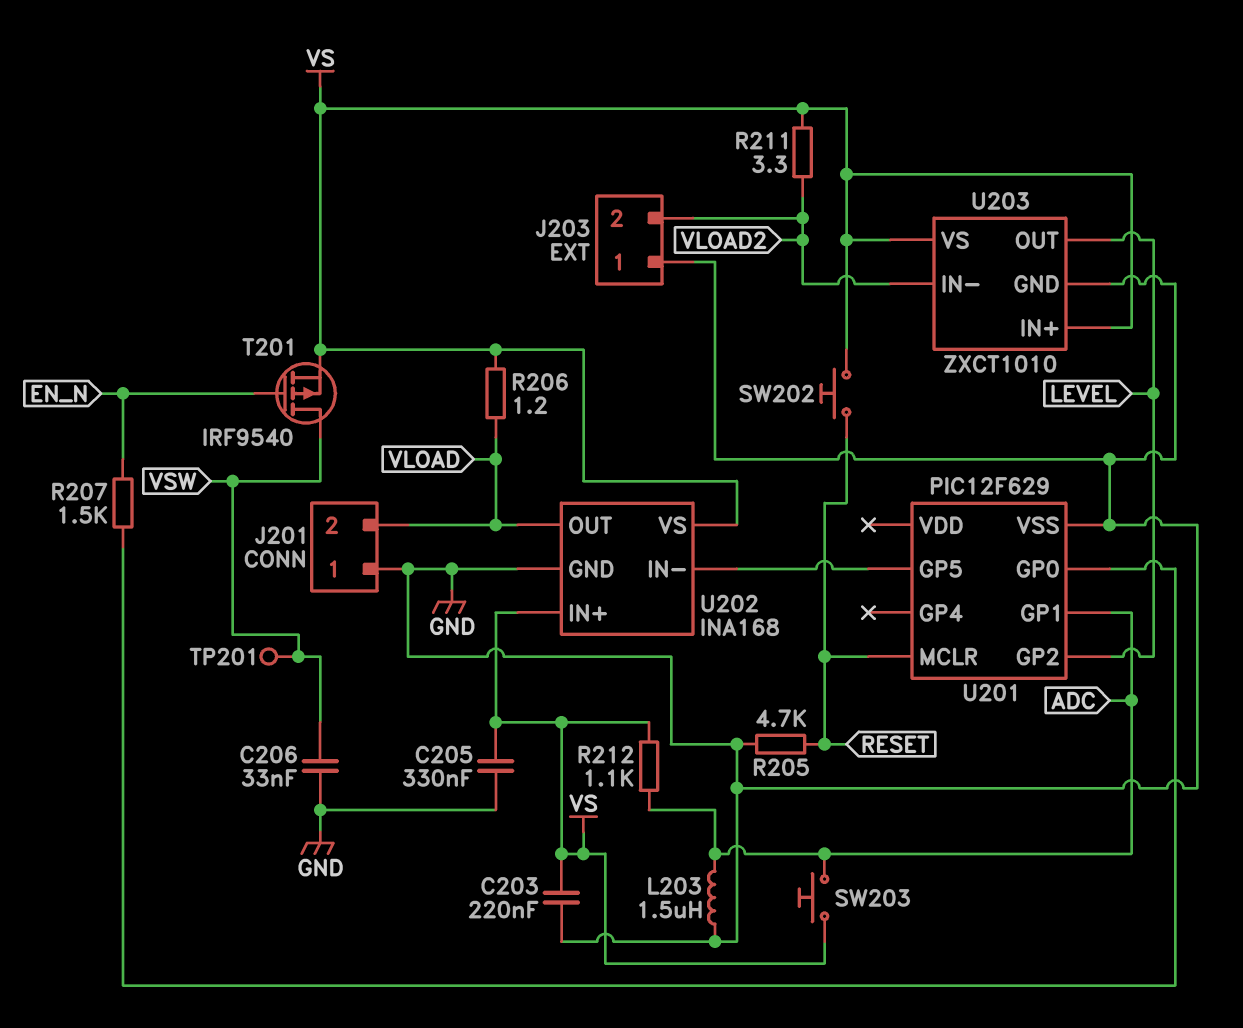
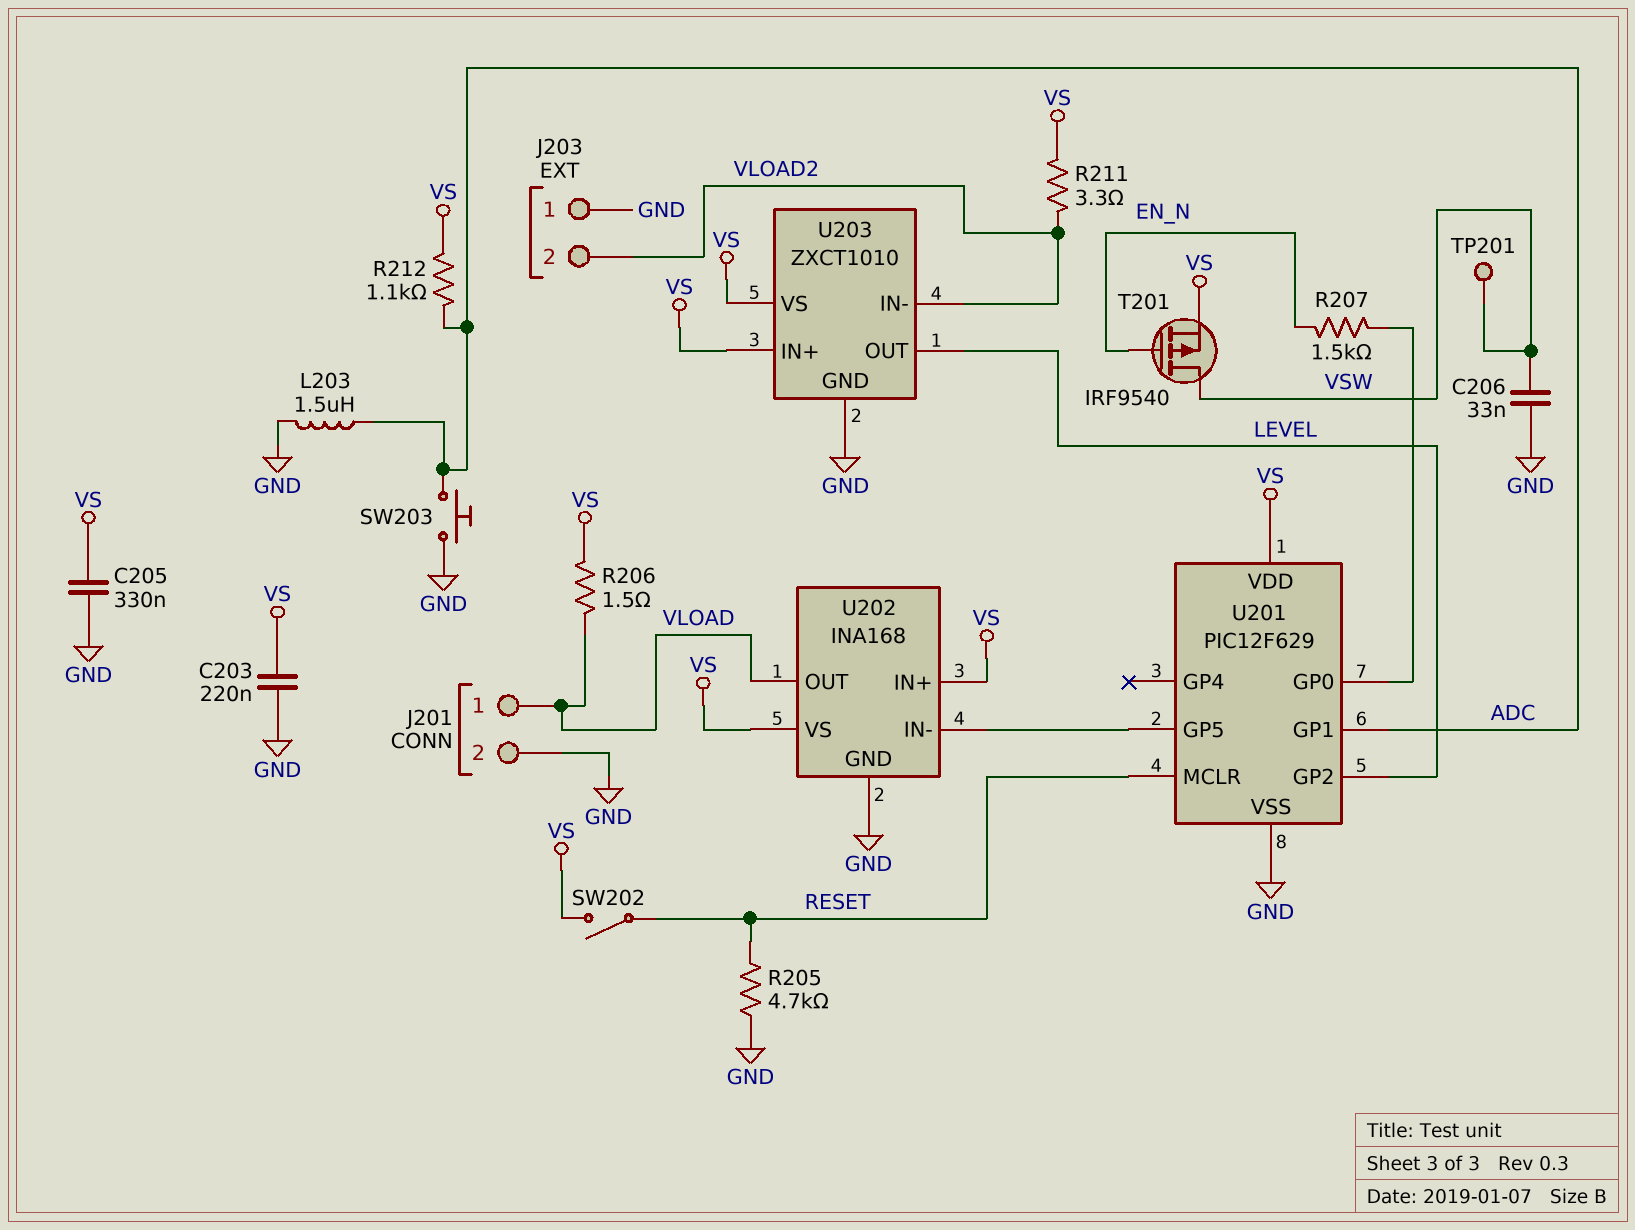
J201 pin 1: GND -> VLOAD
J201 pin 2: VLOAD -> GND
R206: 1.2 (VLOAD, VS) -> 1.5 (VLOAD, VS)
SW202: button (RESET, VS) -> switch (RESET, VS)
SW203: button (ADC, VS) -> button (ADC, GND)
U201 pin VDD: none -> VS

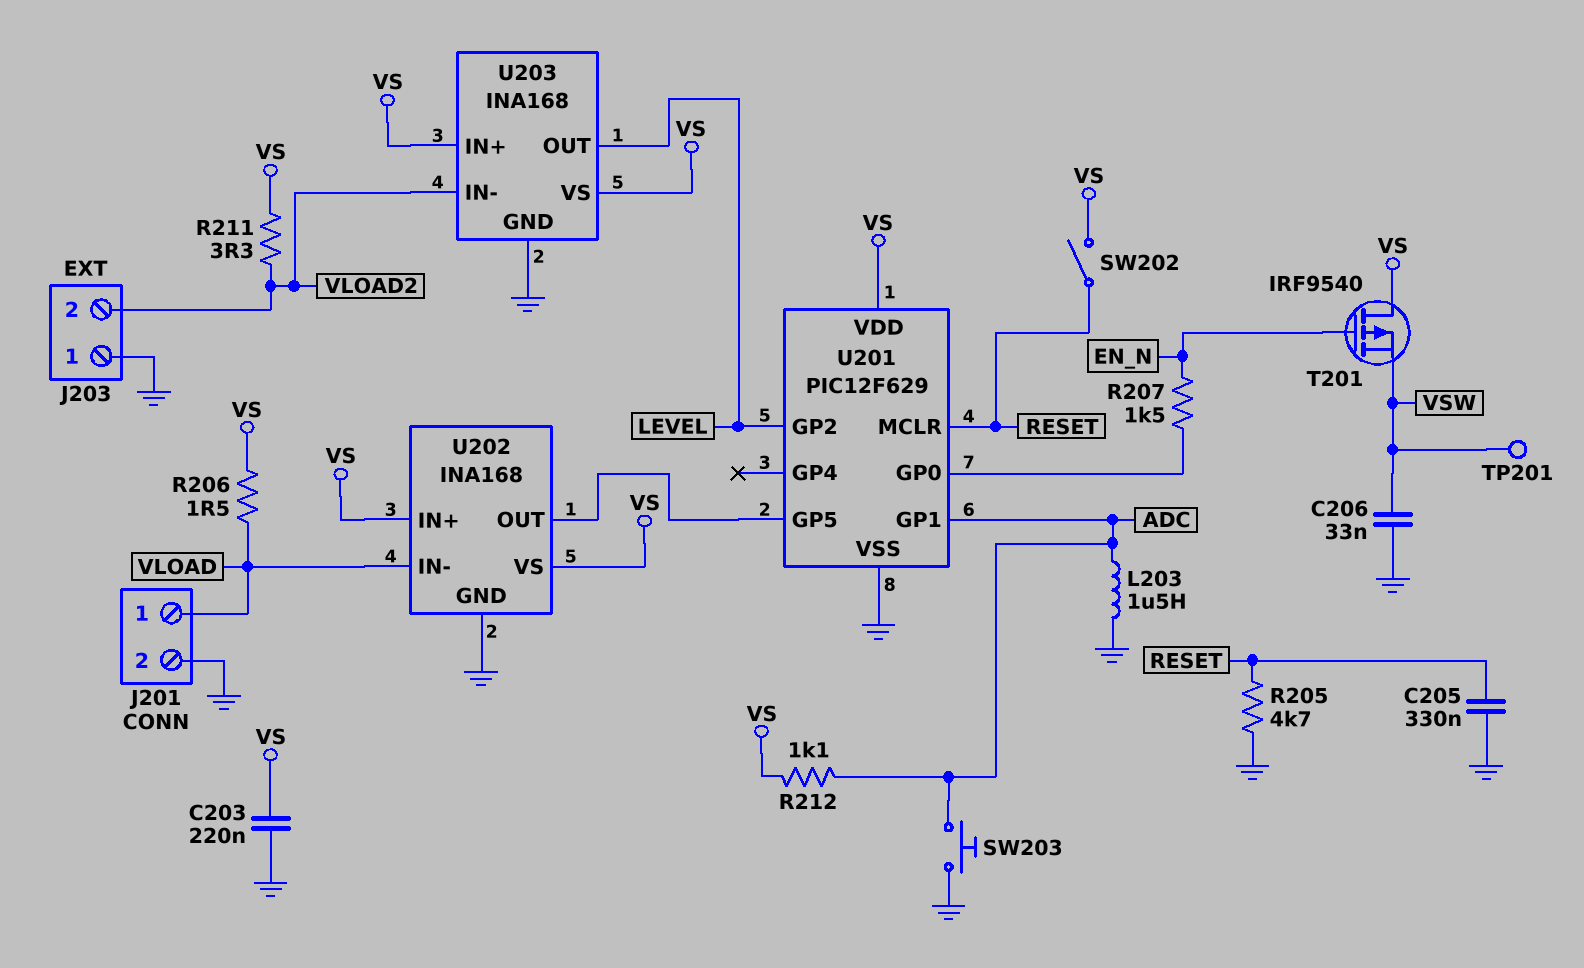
C205: 330nF (GND, VS) -> 330nF (GND, RESET)
T201: PMOS IRF9540 (G EN_N, D VSW, S VS) -> PMOS IRF9540 (G EN_N, D VS, S VSW)
U202 pin IN-: U201/GP5 -> VLOAD
U202 pin OUT: VLOAD -> U201/GP5
U203: ZXCT1010 -> INA168

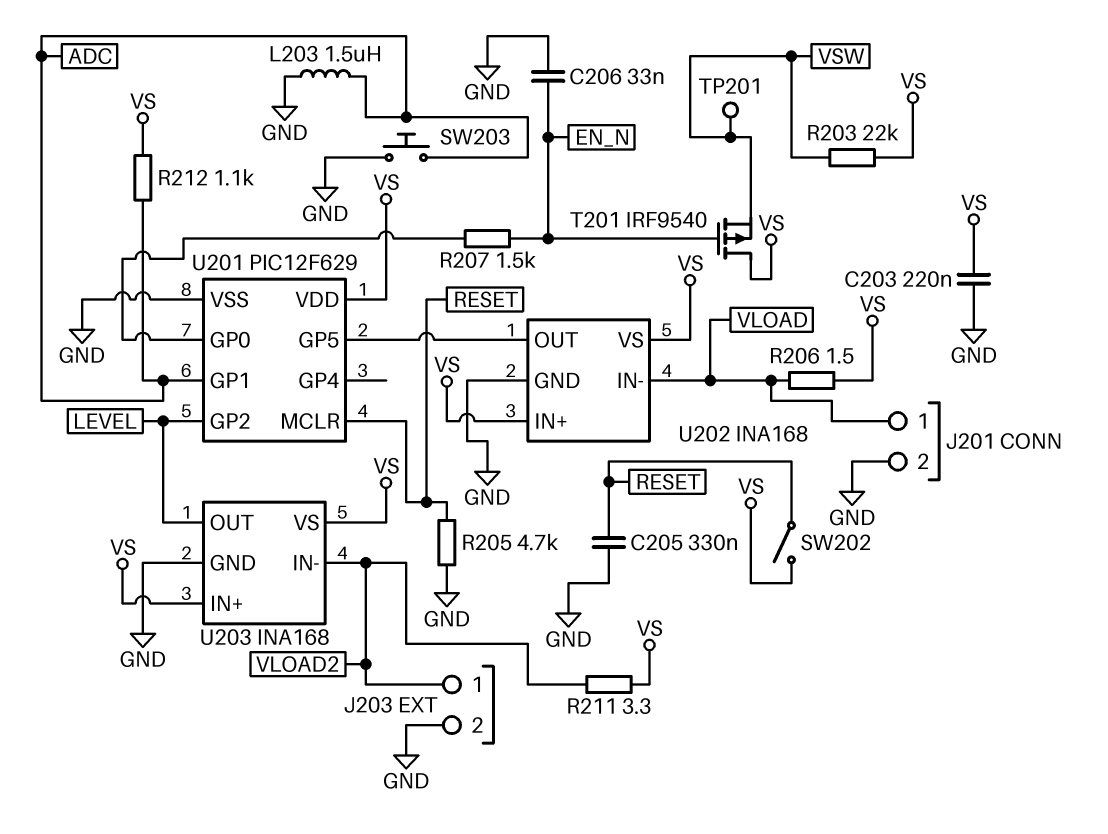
C206: 33nF (GND, VSW) -> 33nF (EN_N, GND)
J203 pin 1: GND -> VLOAD2
J203 pin 2: VLOAD2 -> GND
R203: none -> 22k (VS, VSW)

